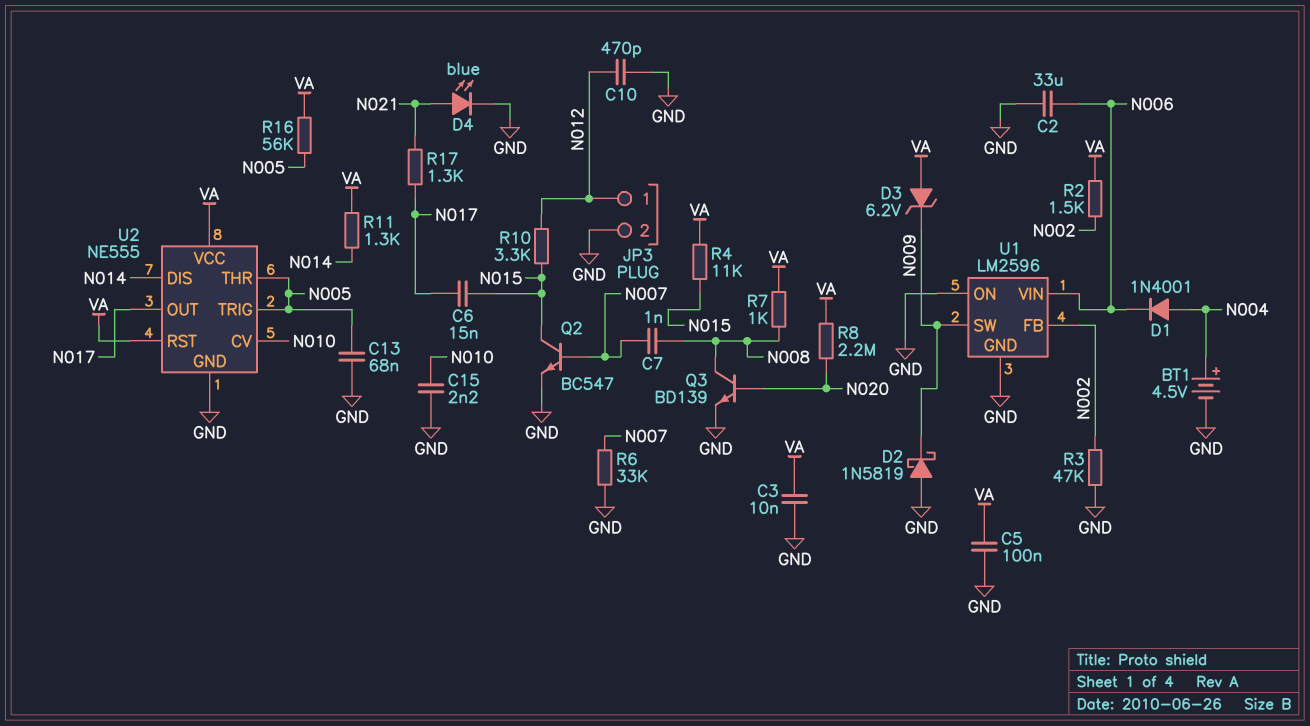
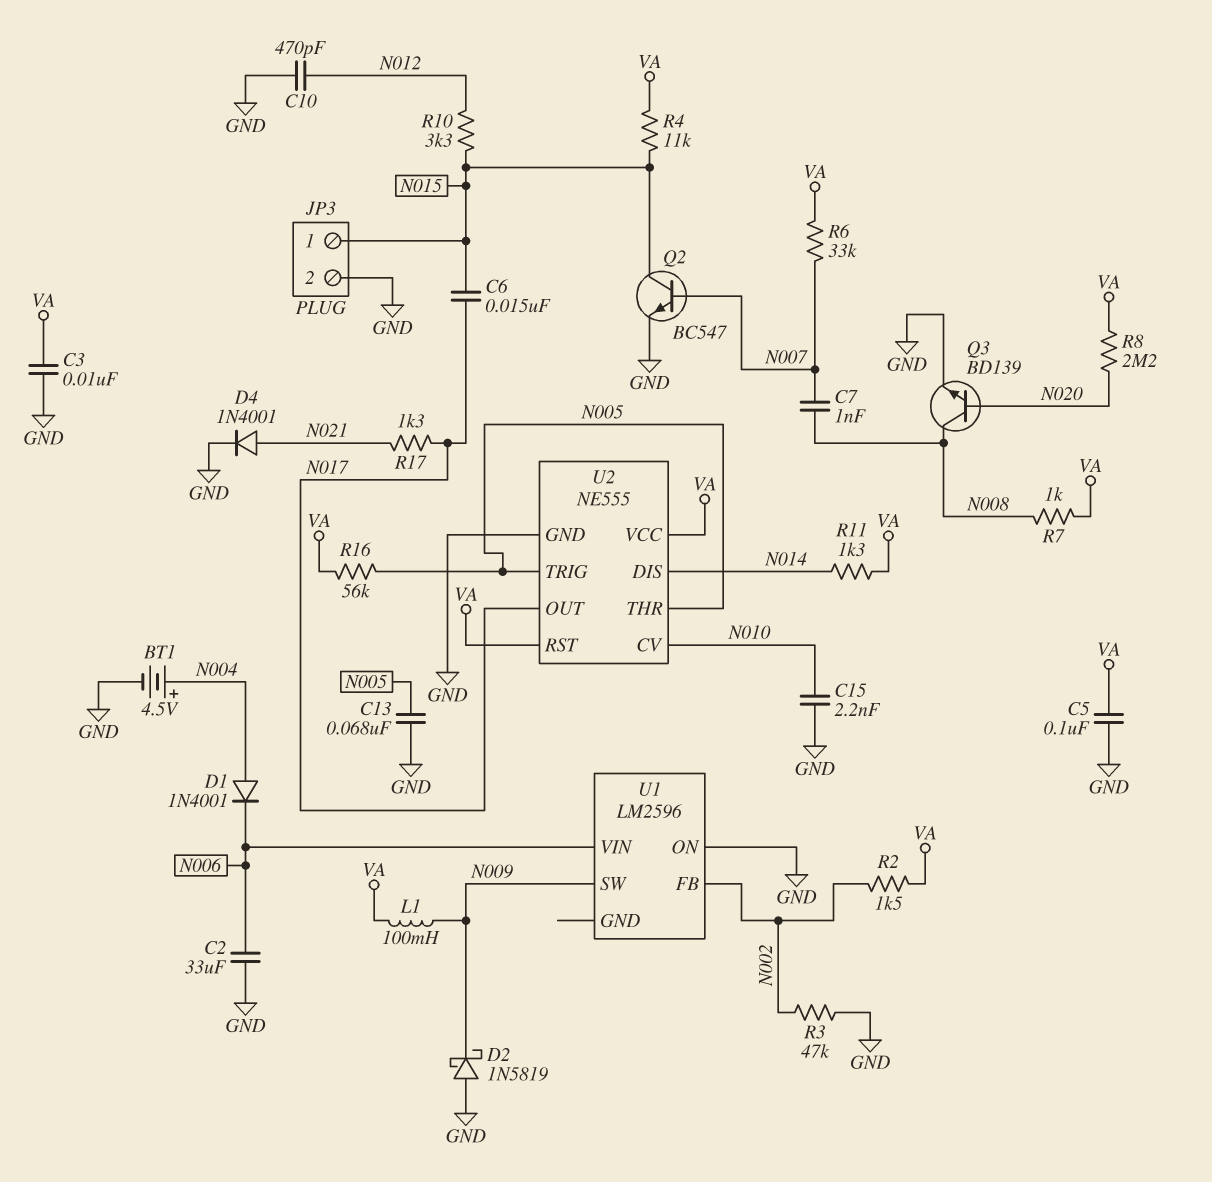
D3: zener 6.2V (A VA, K N009) -> none
D4: LED blue (A N021, K GND) -> diode 1N4001 (A N021, K GND)
JP3 pin 1: N012 -> N015
L1: none -> 100mH (N009, VA)
R6: 33k (GND, N007) -> 33k (N007, VA)
U1 pin GND: GND -> none

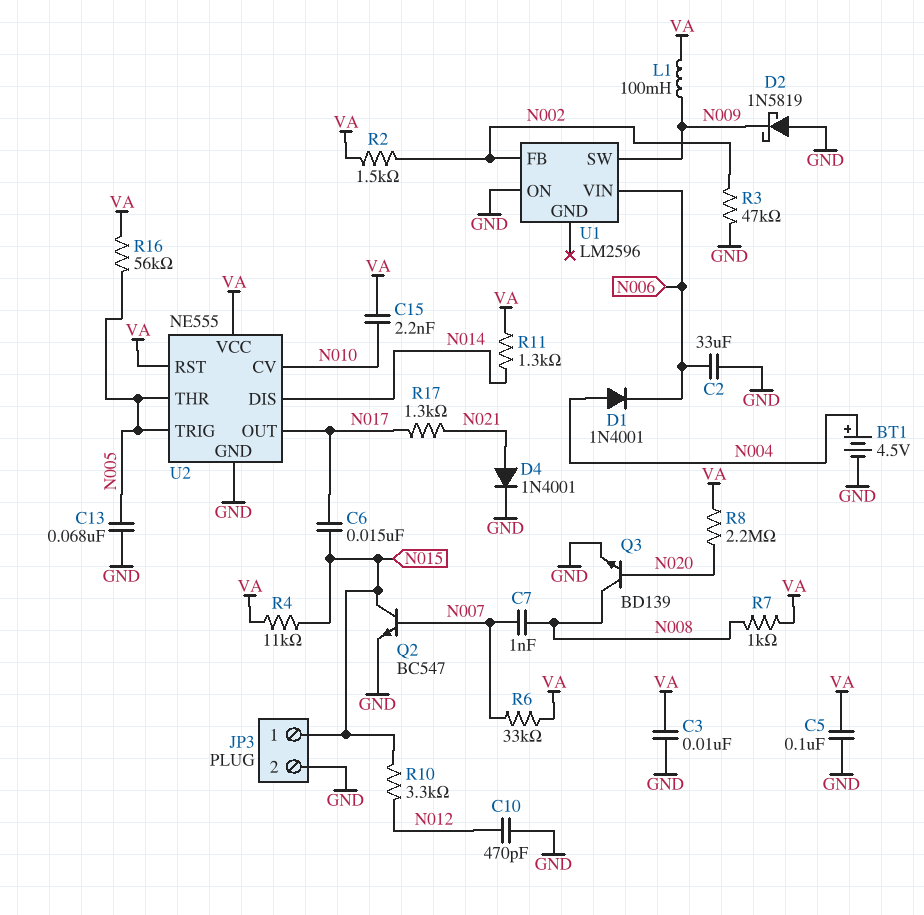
C15: 2.2nF (GND, N010) -> 2.2nF (N010, VA)

